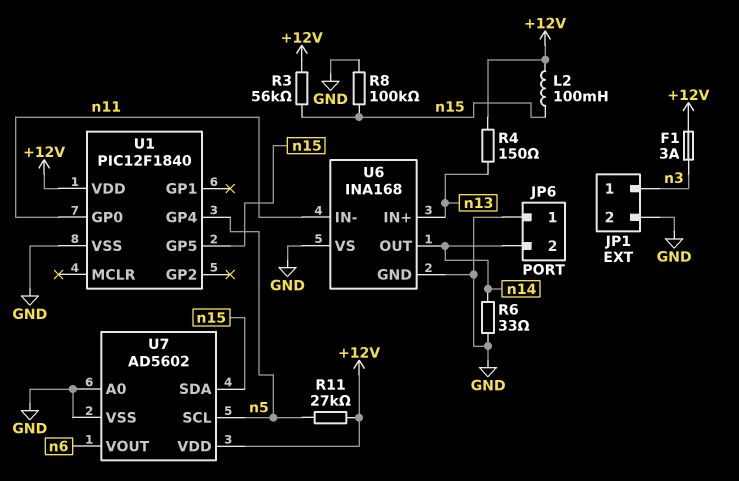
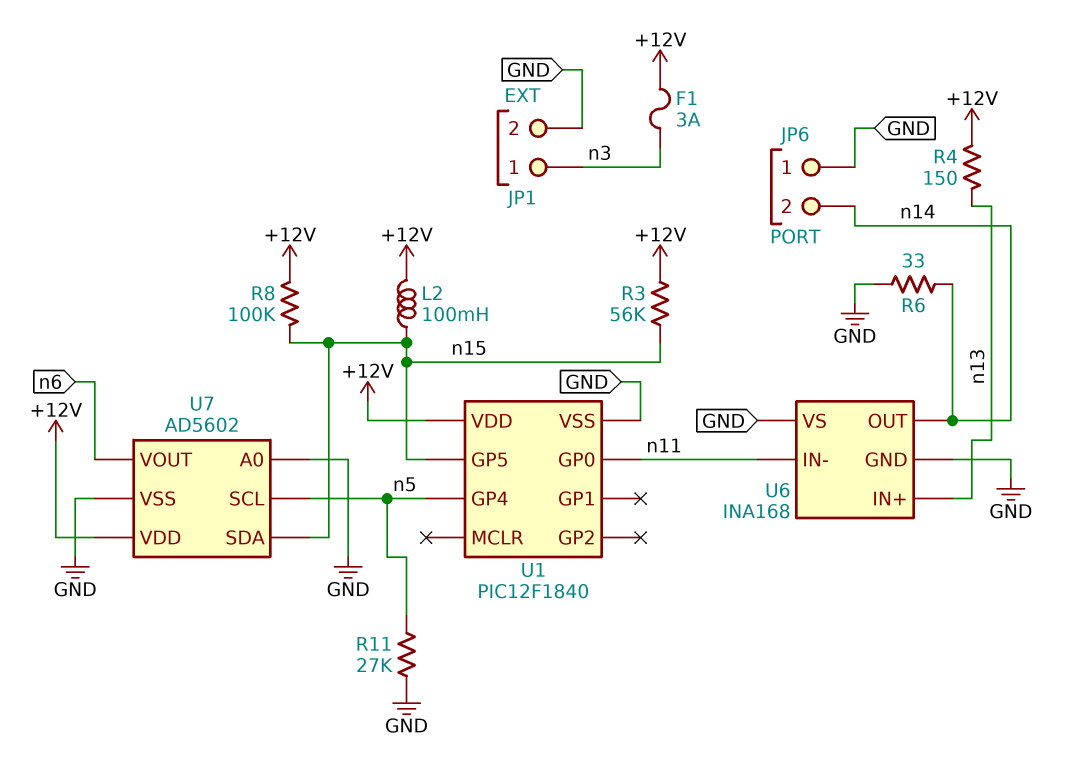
R8: 100k (GND, n15) -> 100k (+12V, n15)
R11: 27k (+12V, n5) -> 27k (GND, n5)

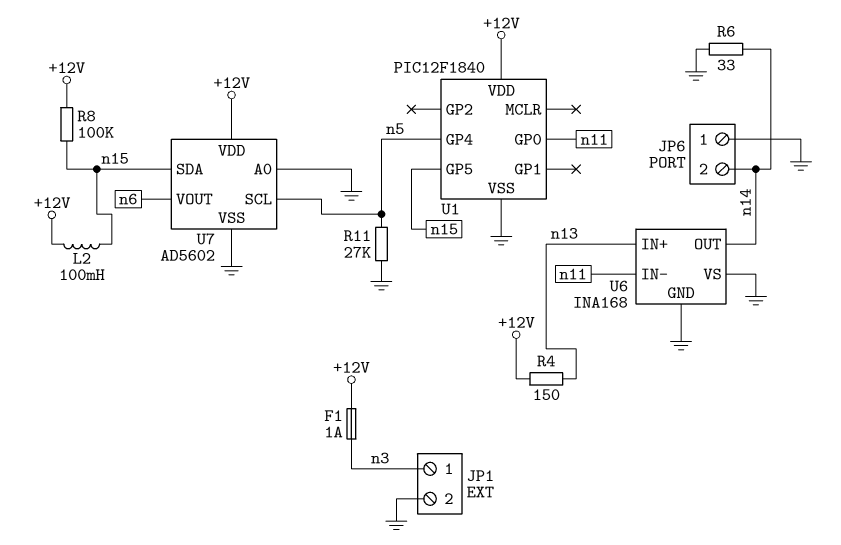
F1: 3A (+12V, n3) -> 1A (+12V, n3)
R3: 56k (+12V, n15) -> none

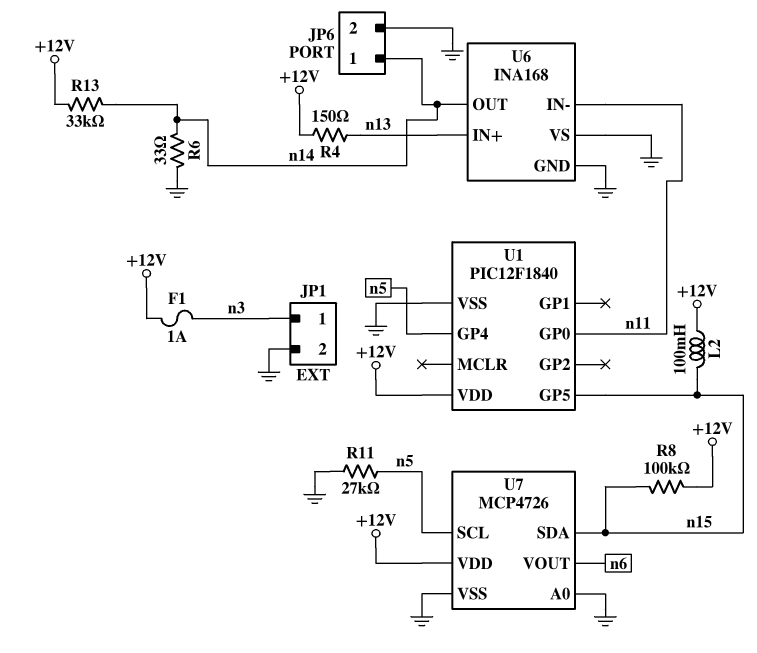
JP6 pin 1: GND -> n14
JP6 pin 2: n14 -> GND
R13: none -> 33k (+12V, n14)
U7: AD5602 -> MCP4726

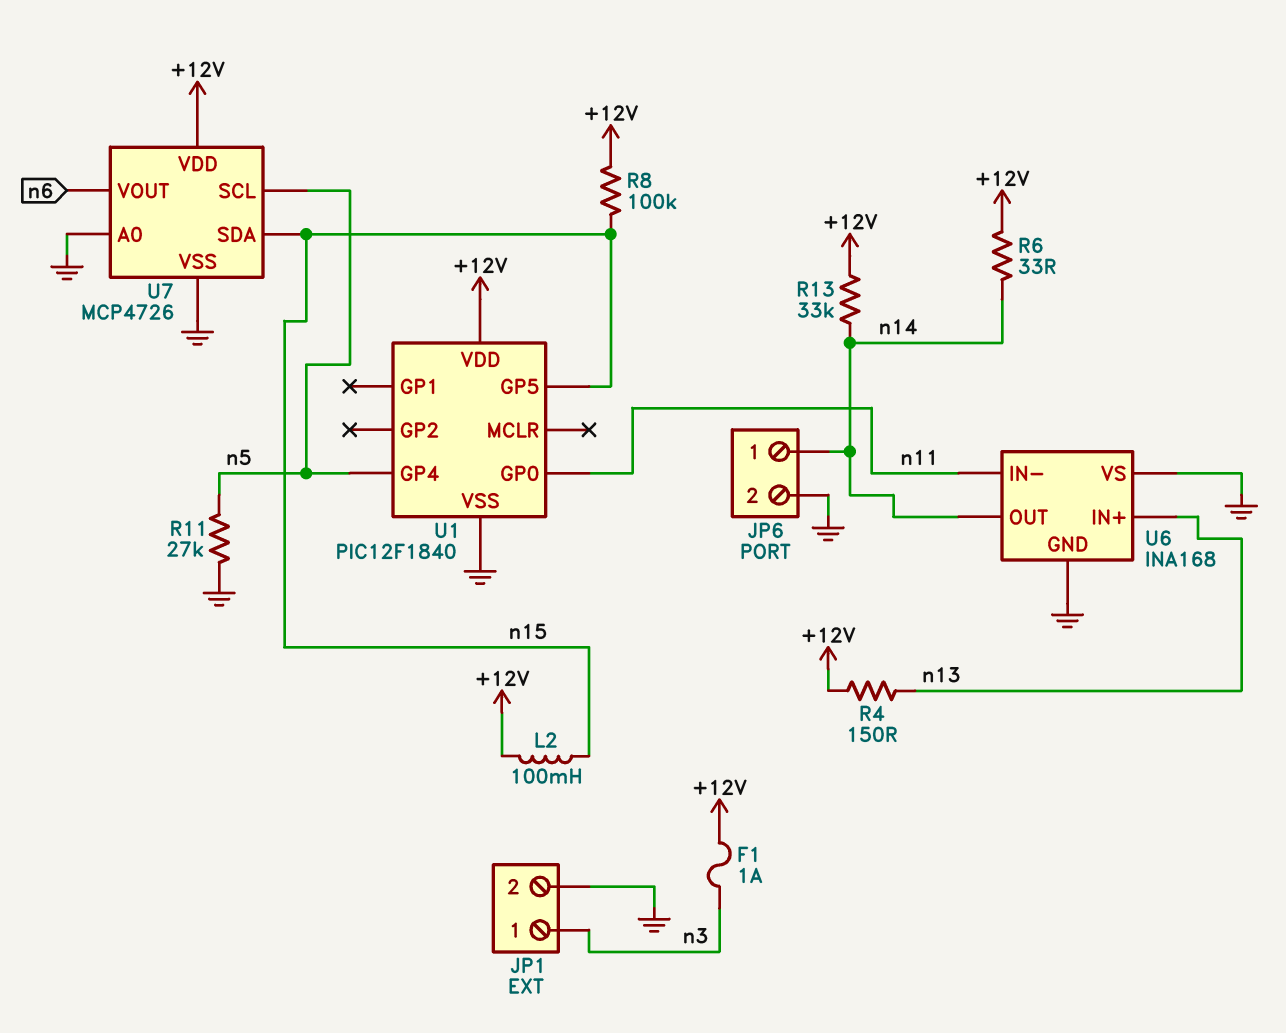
R6: 33 (GND, n14) -> 33 (+12V, n14)

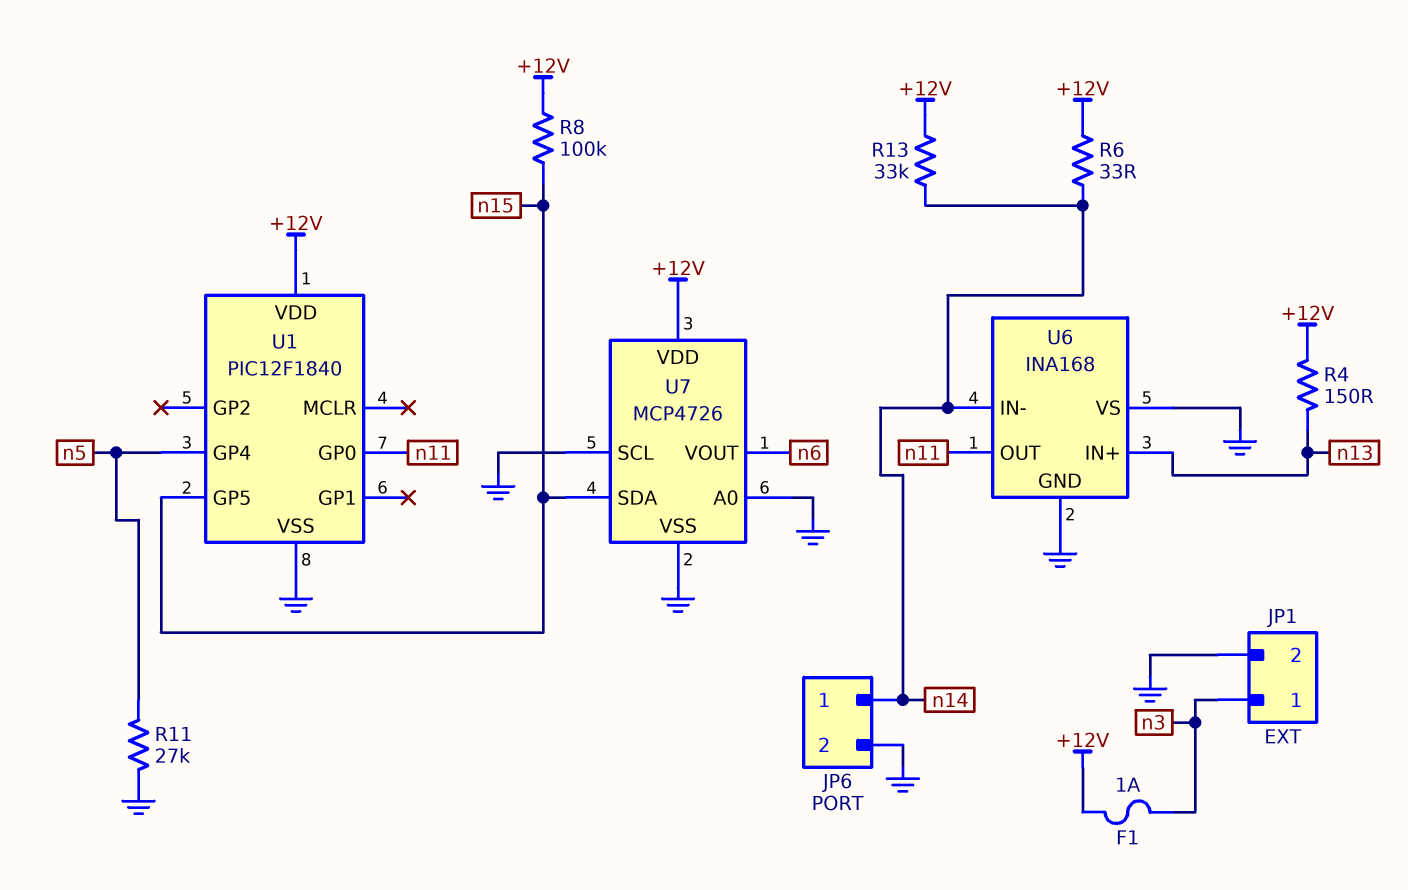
L2: 100mH (+12V, n15) -> none
U6 pin IN-: n11 -> n14
U6 pin OUT: n14 -> n11
U7 pin SCL: n5 -> GND

